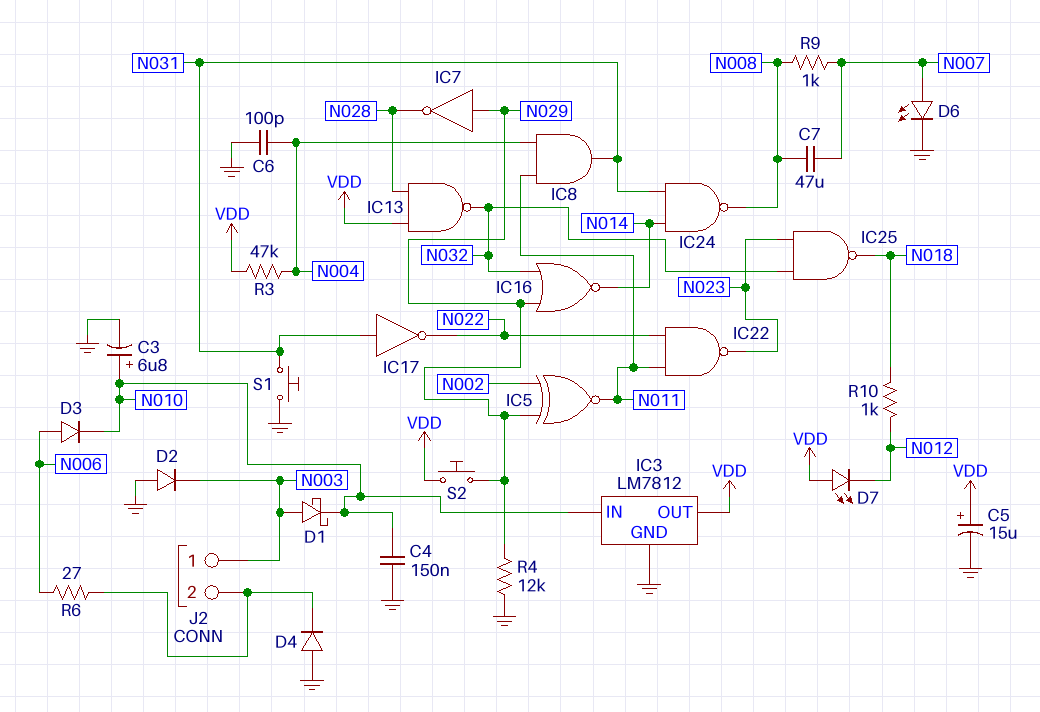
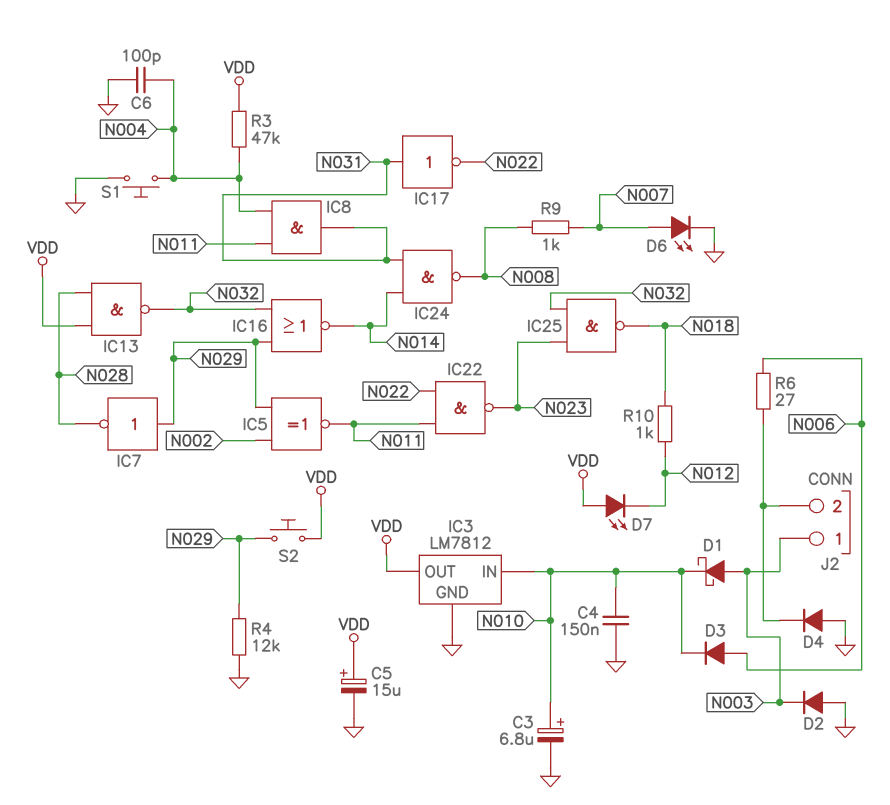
C7: 47uF (N007, N008) -> none
S1: button (GND, N031) -> button (GND, N004)

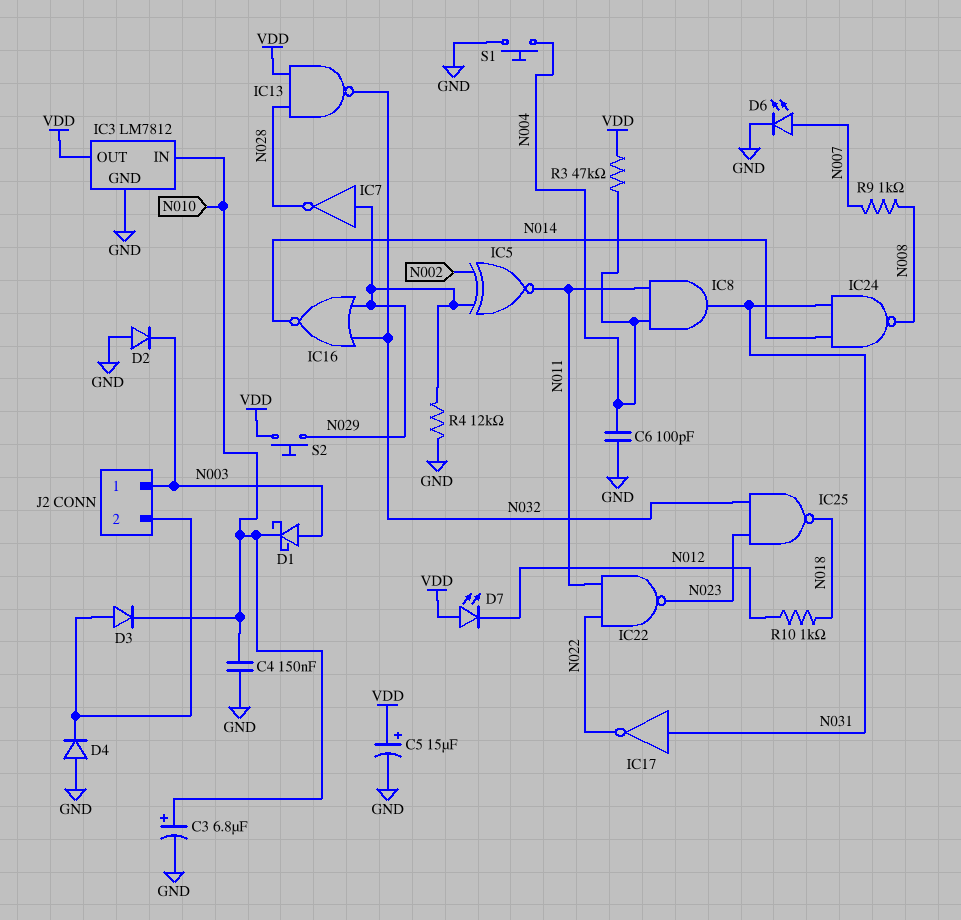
D3: diode (A N006, K N010) -> diode (A J2/2, K N010)
R6: 27 (J2/2, N006) -> none

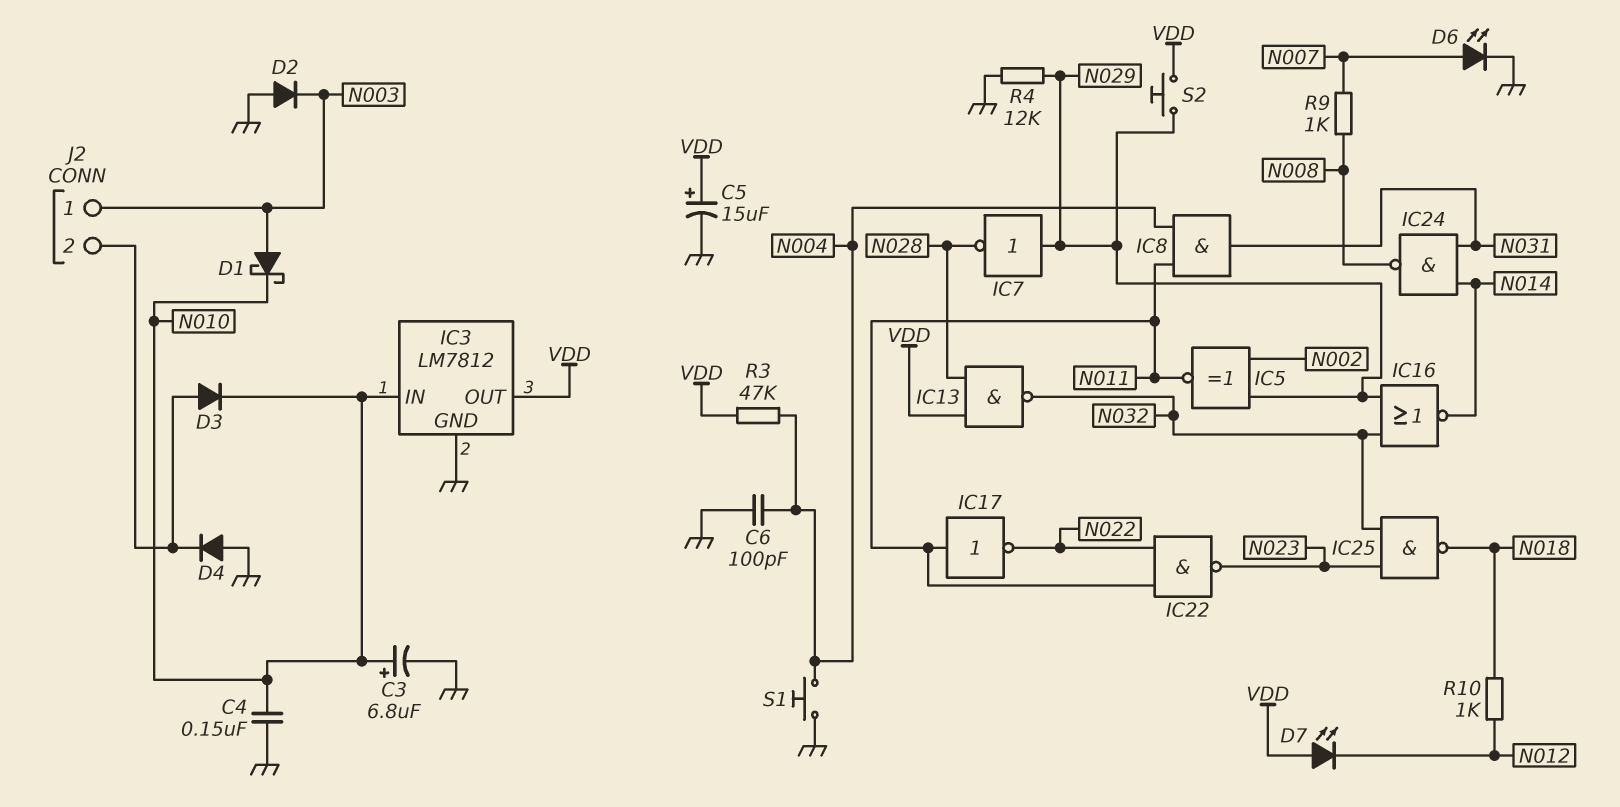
IC17: NOT (in N031, out N022) -> NOT (in N011, out N022)

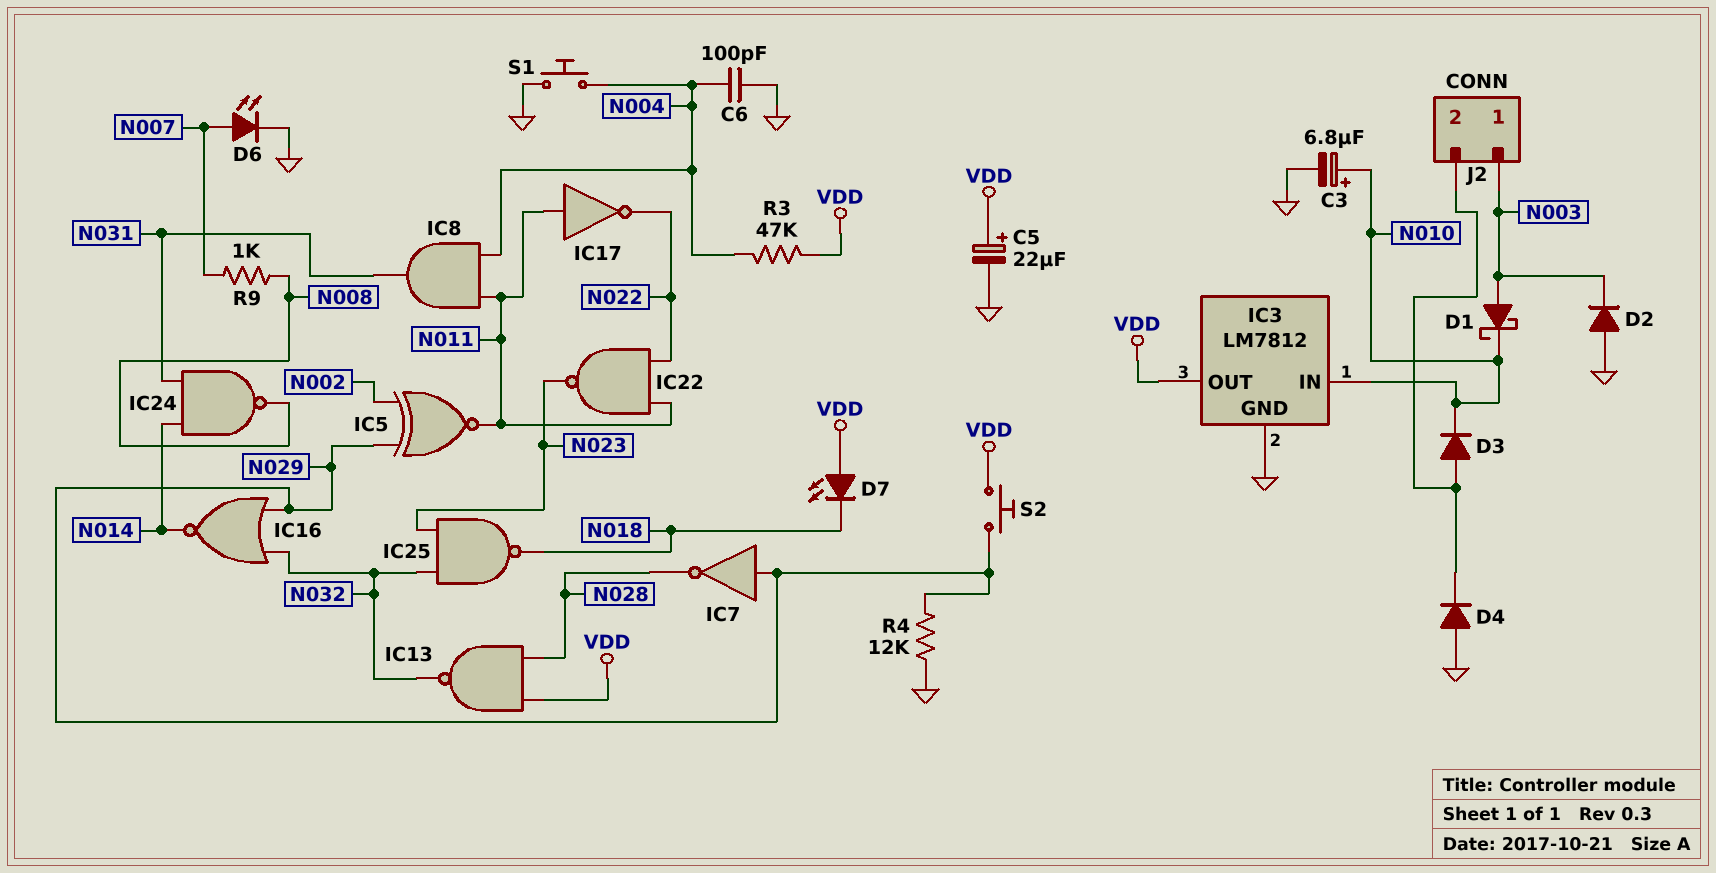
C4: 150nF (GND, N010) -> none
C5: 15uF (plus VDD, minus GND) -> 22uF (plus VDD, minus GND)
D7: LED (A VDD, K N012) -> LED (A VDD, K N018)
R10: 1k (N012, N018) -> none

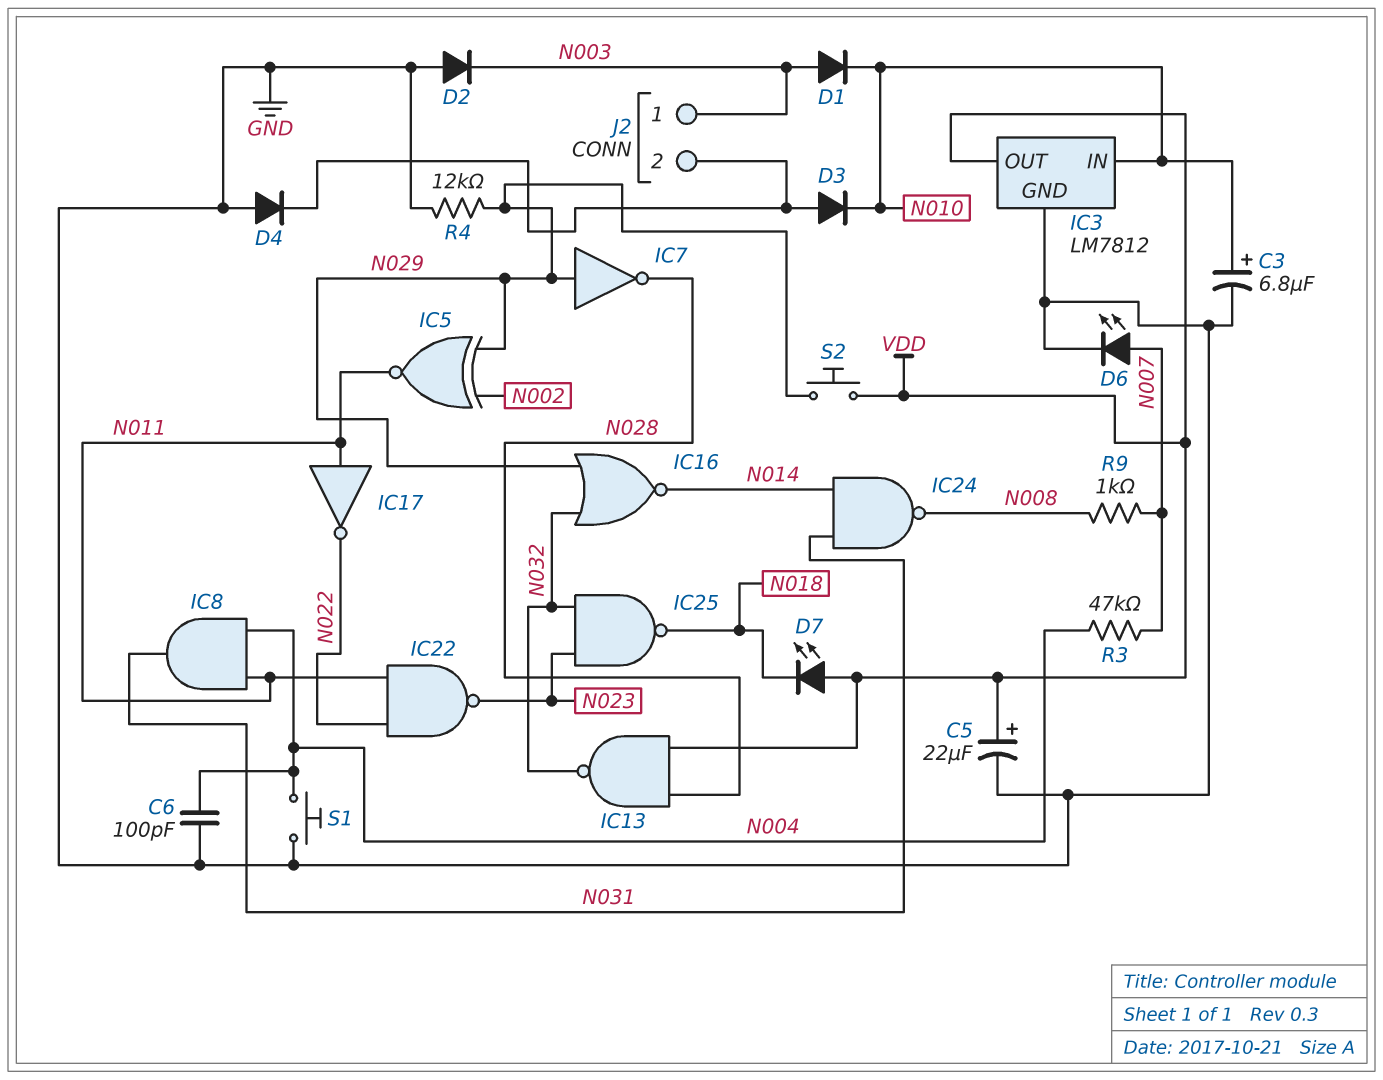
D1: schottky (A N003, K N010) -> diode (A N003, K N010)
R3: 47k (N004, VDD) -> 47k (N004, N007)

